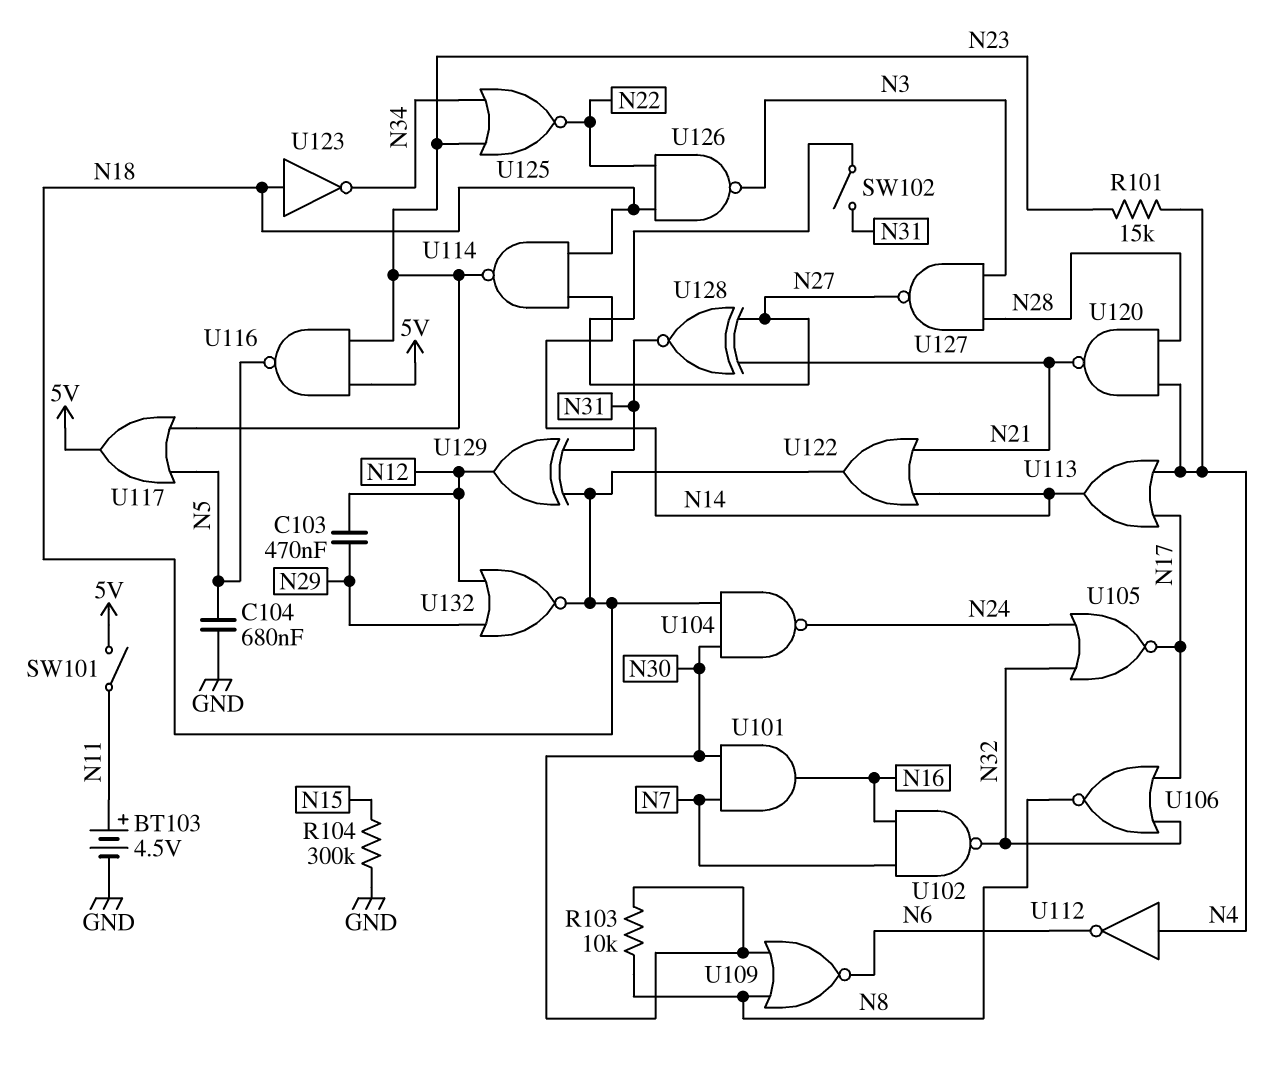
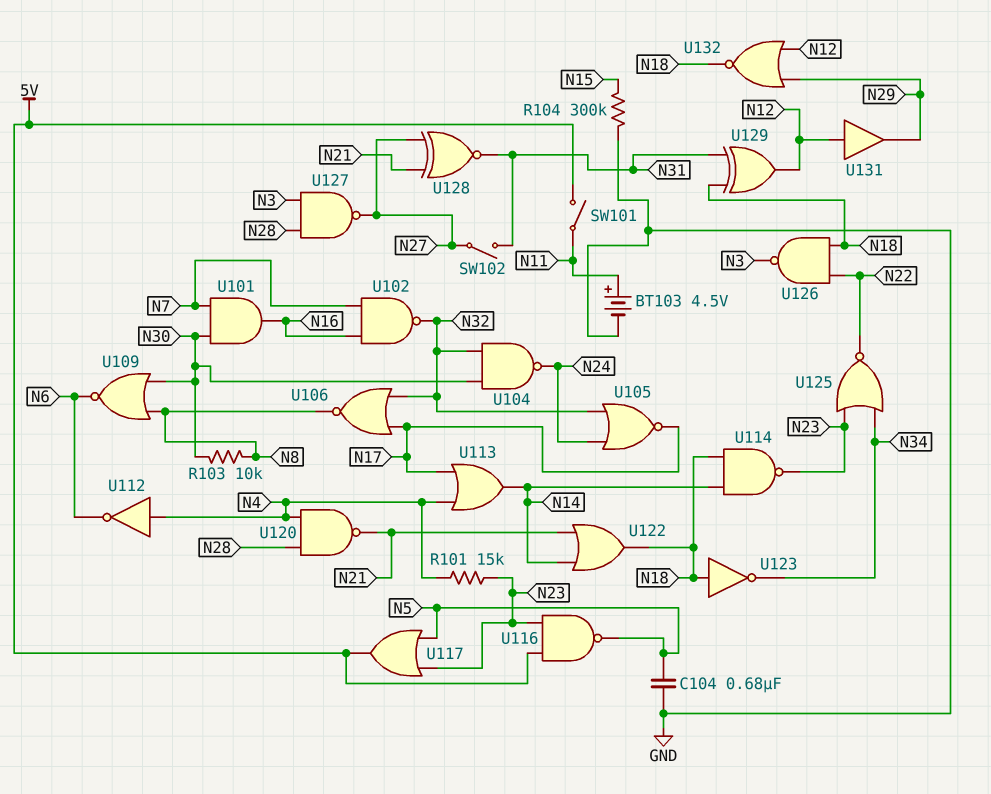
C103: 470nF (N12, N29) -> none
U104: NAND (in N18, in N30, out N24) -> NAND (in N30, in N32, out N24)
U131: none -> buffer (in N12, out N29)

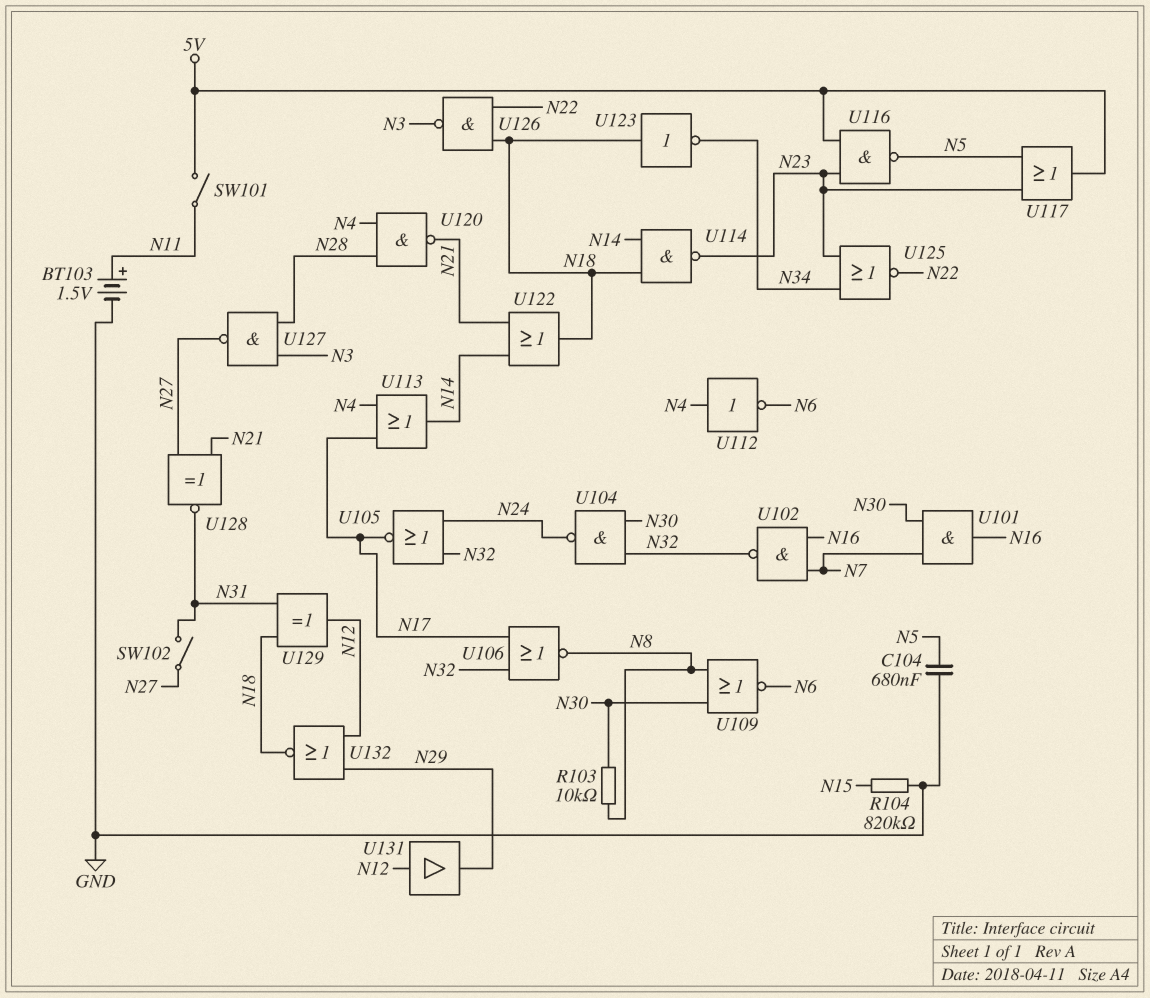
BT103: 4.5V (plus N11, minus GND) -> 1.5V (plus N11, minus GND)
R101: 15k (N4, N23) -> none
R104: 300k (GND, N15) -> 820k (GND, N15)

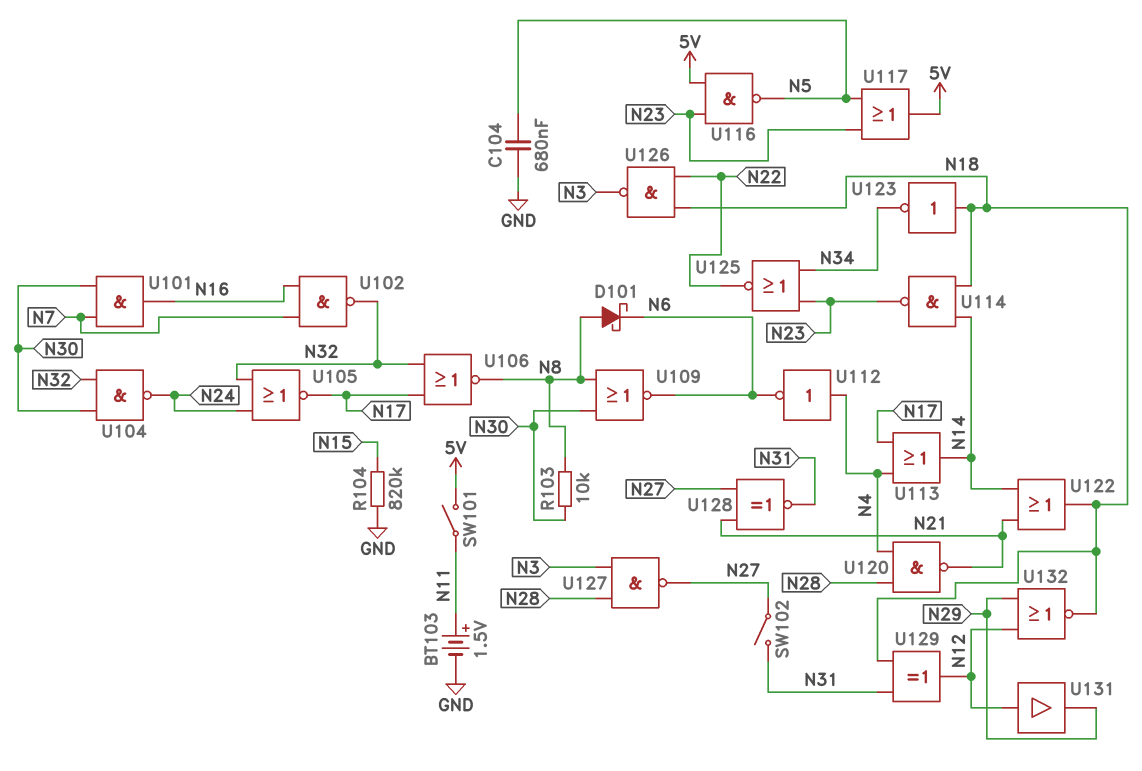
D101: none -> schottky (A N8, K N6)

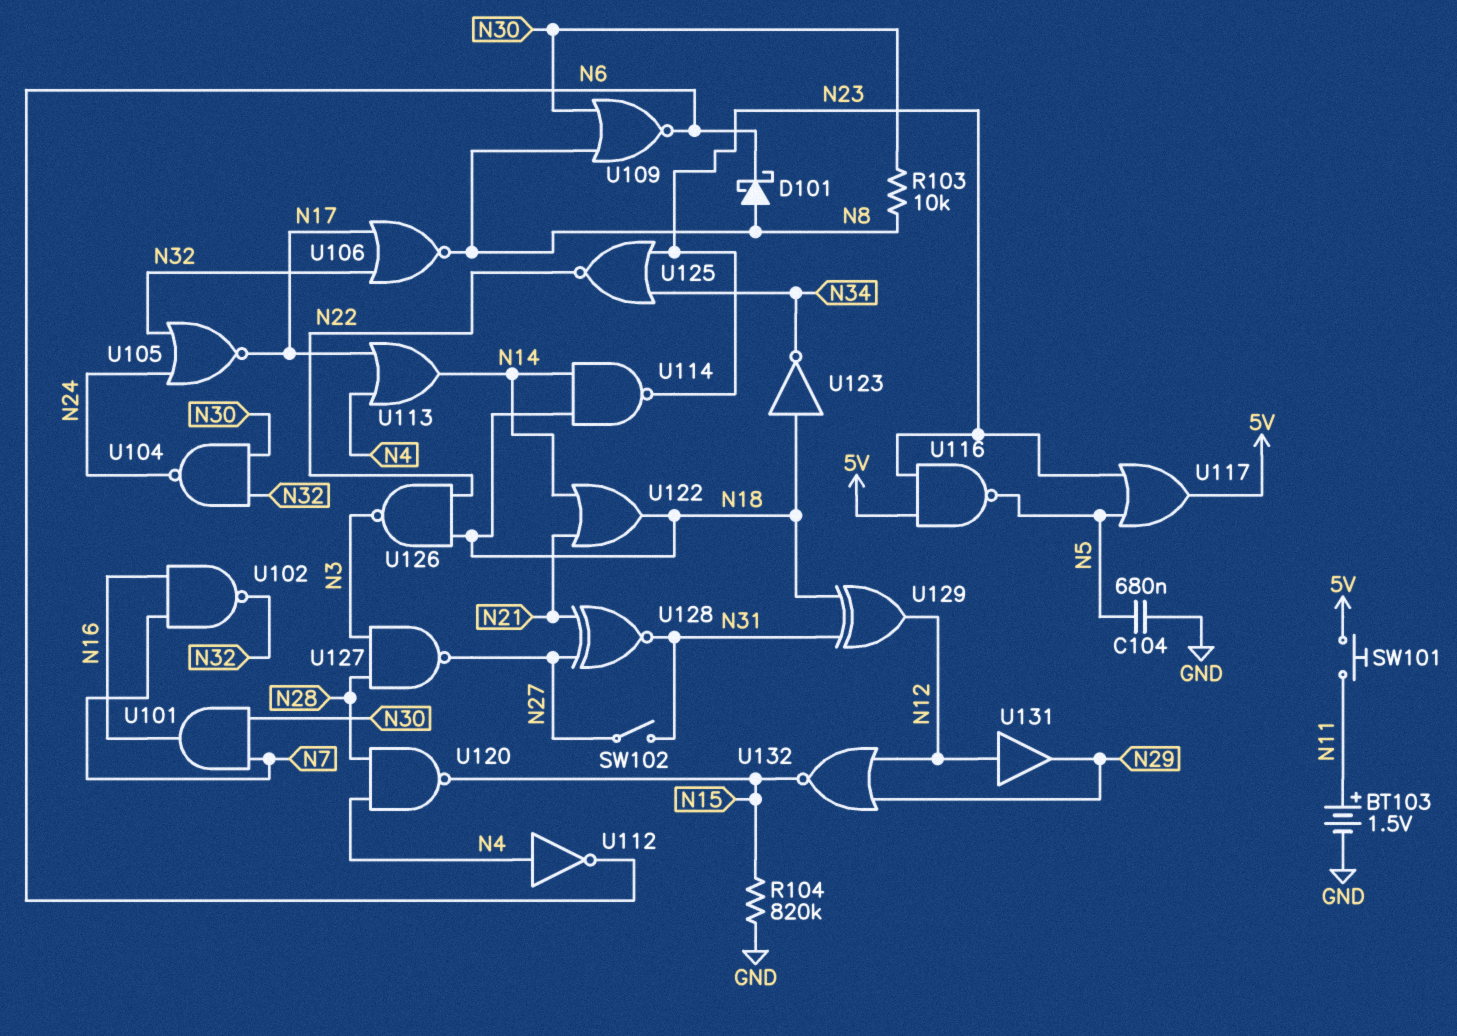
SW101: switch (5V, N11) -> button (5V, N11)
U120: NAND (in N4, in N28, out N21) -> NAND (in N4, in N28, out N15)
U132: NOR (in N12, in N29, out N18) -> NOR (in N12, in N29, out N15)

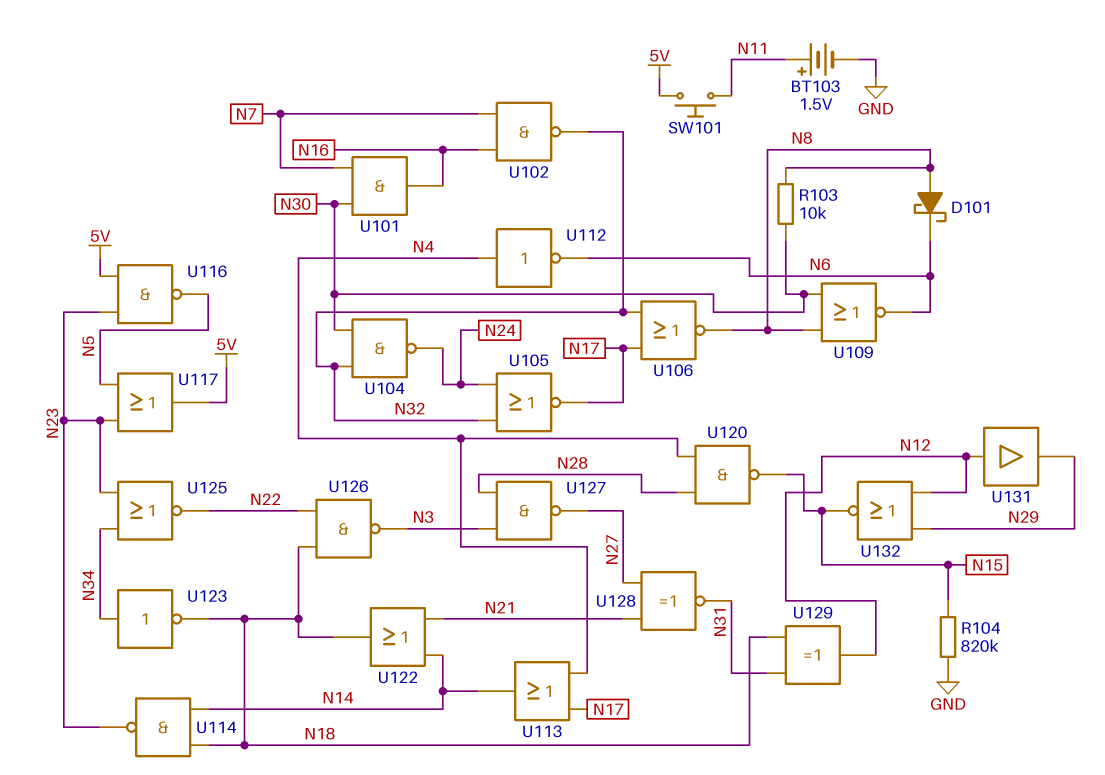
C104: 680nF (GND, N5) -> none
SW102: switch (N27, N31) -> none
U123: NOT (in N18, out N34) -> NOT (in N34, out N18)

